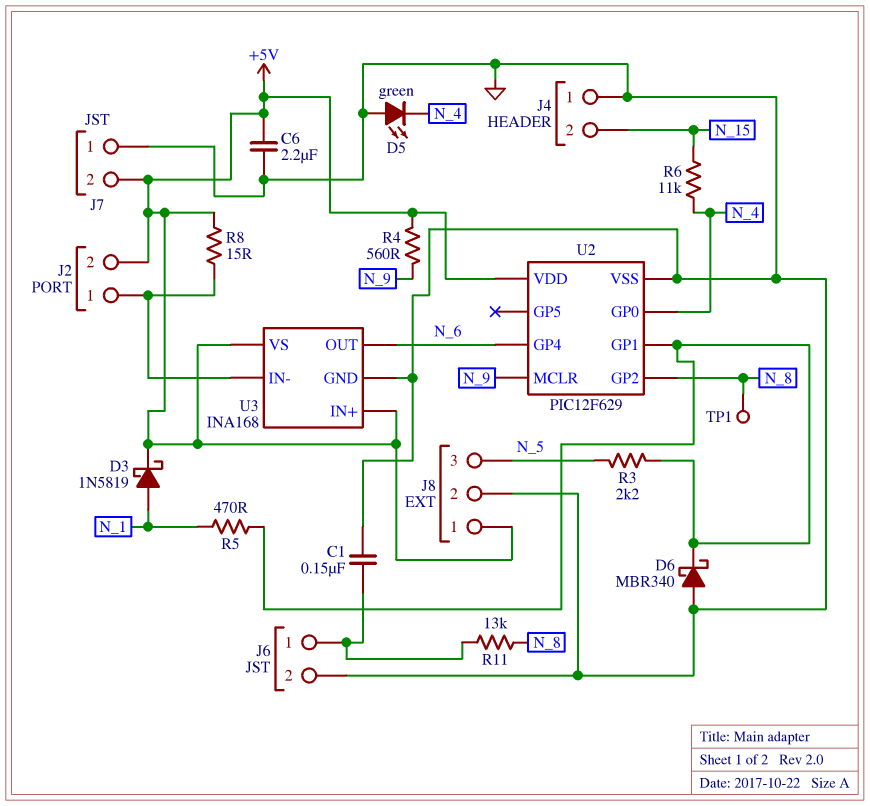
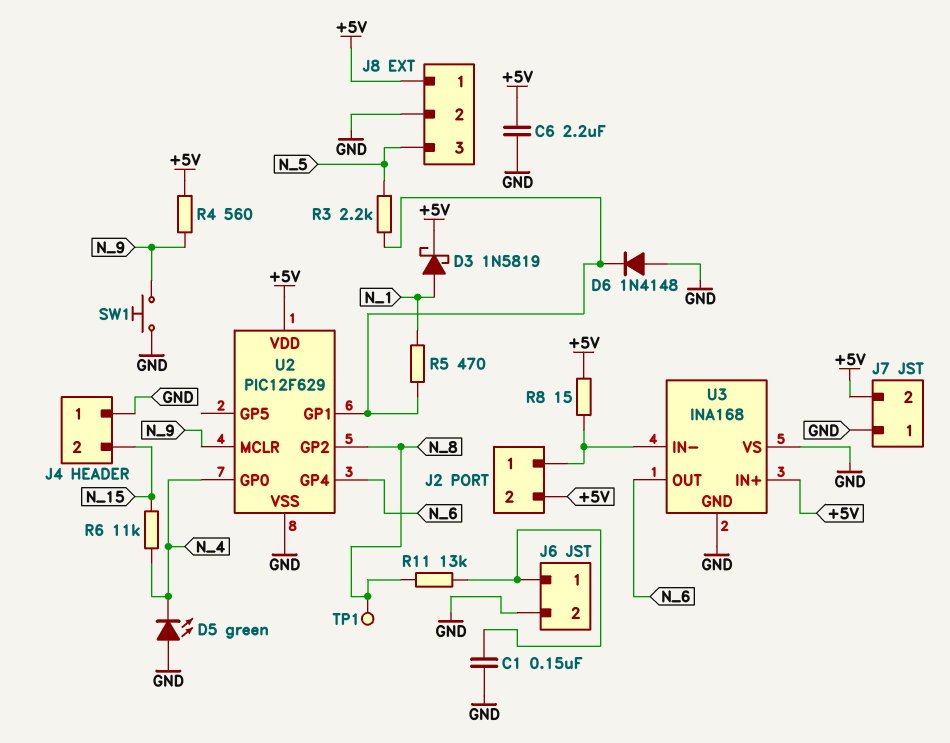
D6: schottky MBR340 (A GND, K U2/GP1) -> diode 1N4148 (A GND, K U2/GP1)
SW1: none -> button (GND, N_9)
U3 pin VS: +5V -> GND

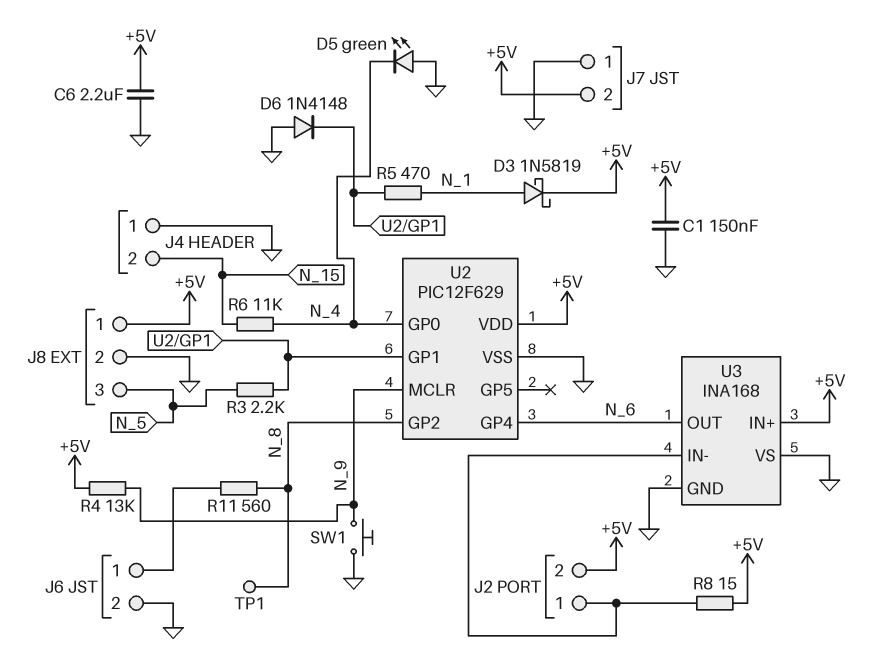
C1: 150nF (GND, J6/1) -> 150nF (+5V, GND)
R4: 560 (+5V, N_9) -> 13k (+5V, N_9)
R11: 13k (J6/1, N_8) -> 560 (J6/1, N_8)

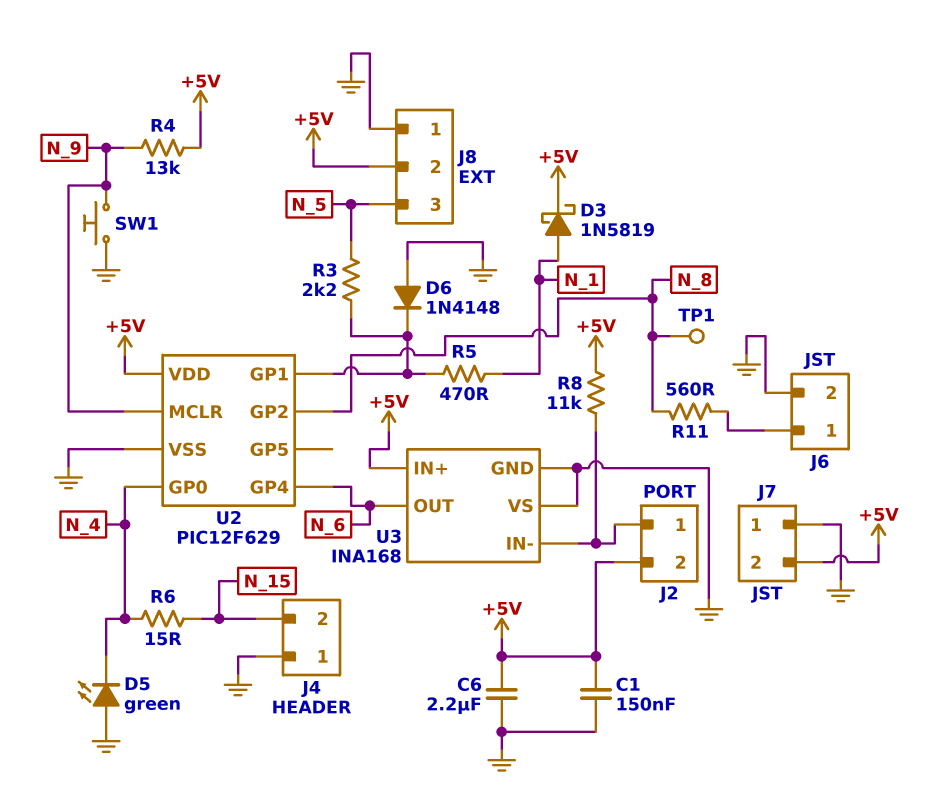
J8 pin 1: +5V -> GND
J8 pin 2: GND -> +5V
R6: 11k (N_4, N_15) -> 15 (N_4, N_15)
R8: 15 (+5V, J2/1) -> 11k (+5V, J2/1)

